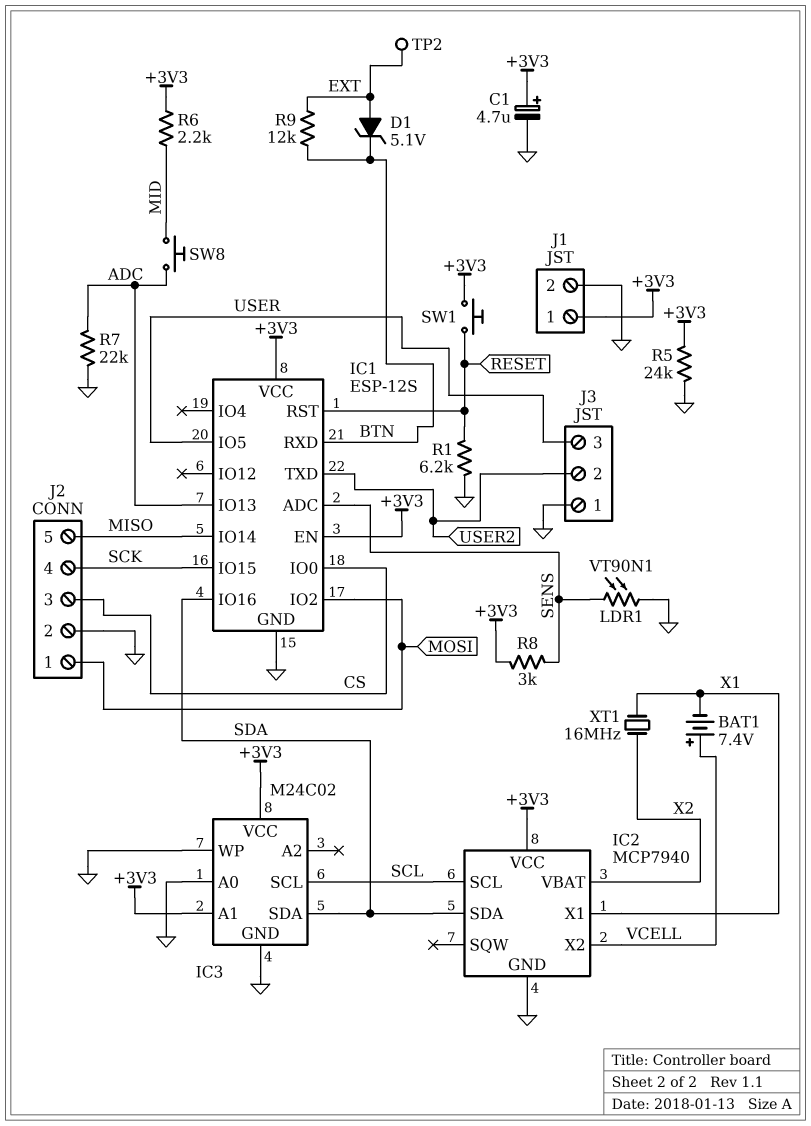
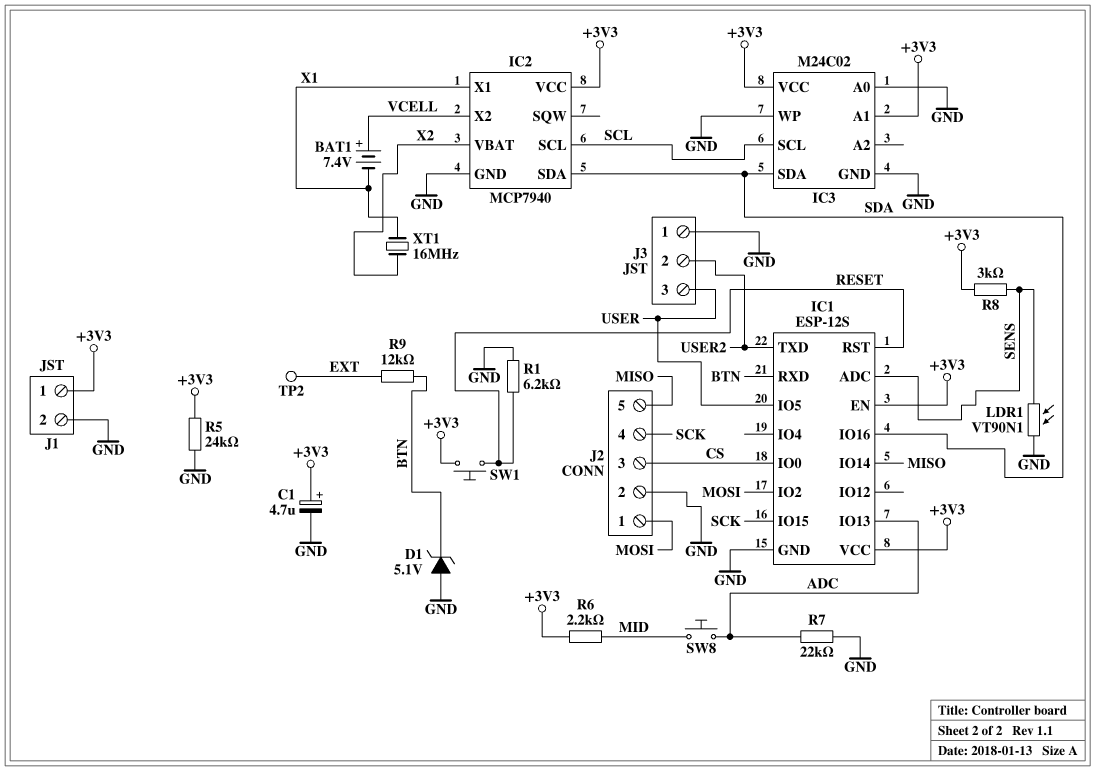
D1: zener 5.1V (A EXT, K BTN) -> zener 5.1V (A GND, K BTN)

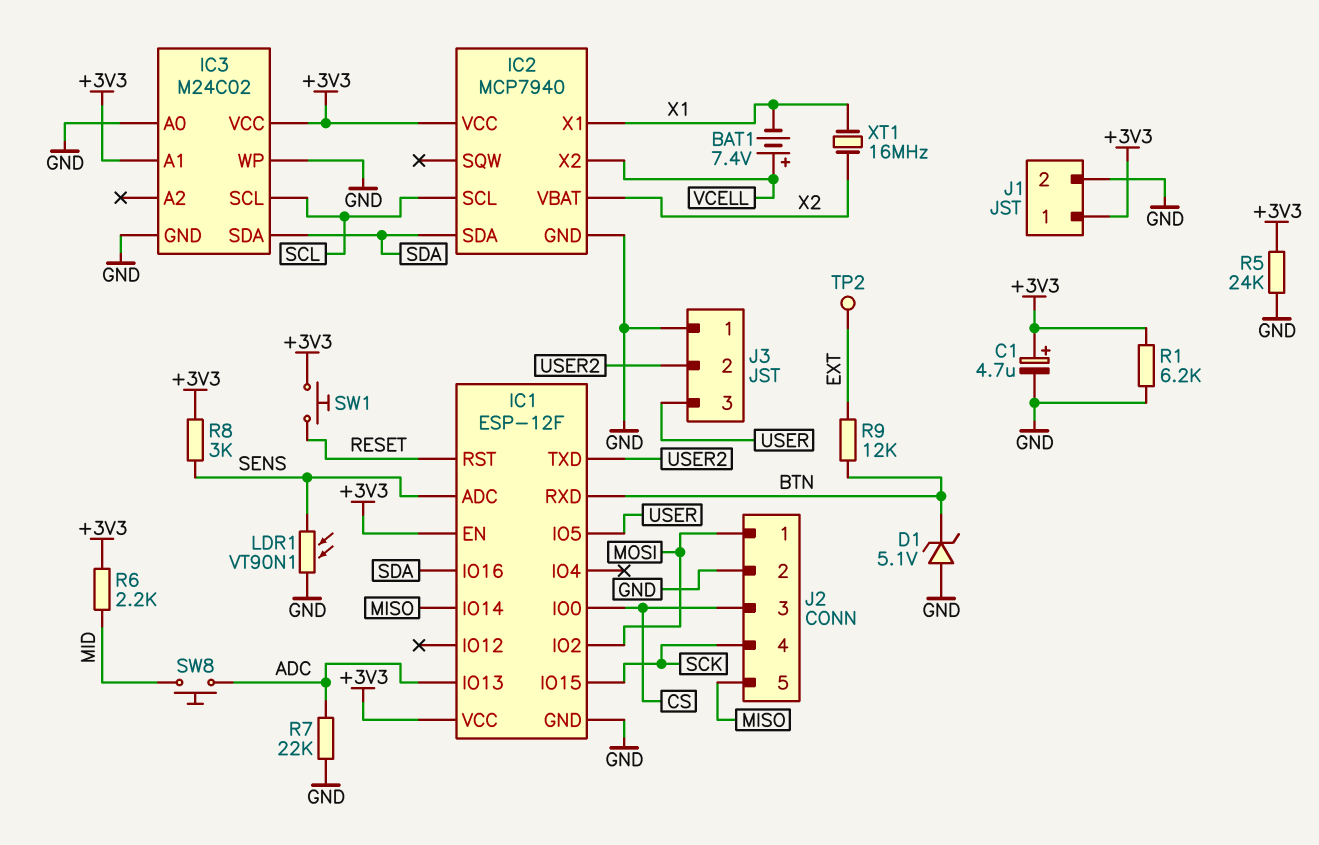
IC1: ESP-12S -> ESP-12F
R1: 6.2k (GND, RESET) -> 6.2k (+3V3, GND)

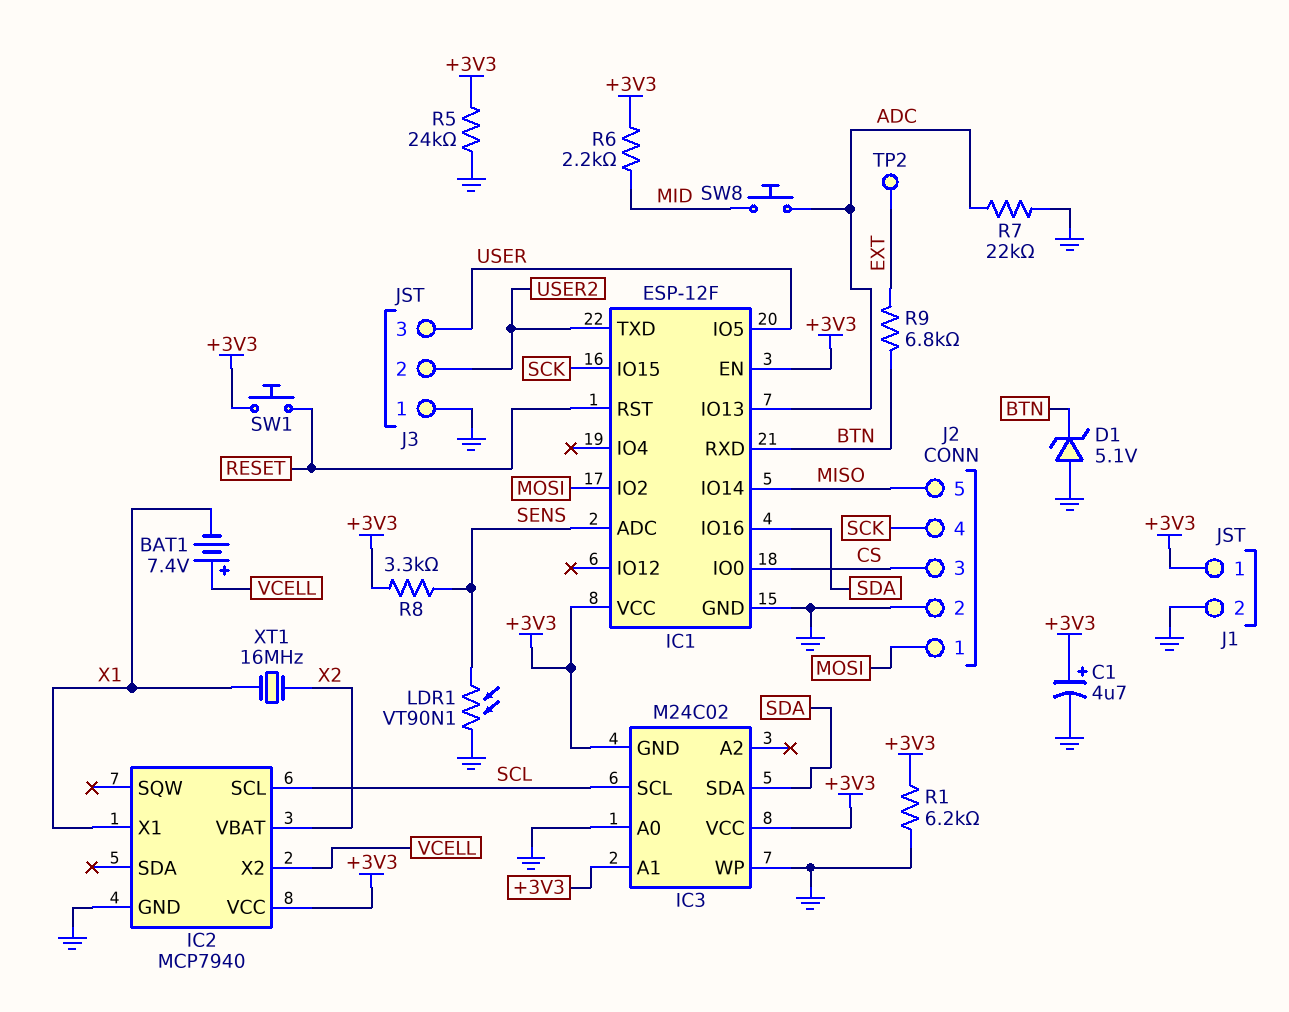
IC2 pin SDA: SDA -> none
IC3 pin GND: GND -> +3V3
R8: 3k (+3V3, SENS) -> 3.3k (+3V3, SENS)
R9: 12k (BTN, EXT) -> 6.8k (BTN, EXT)

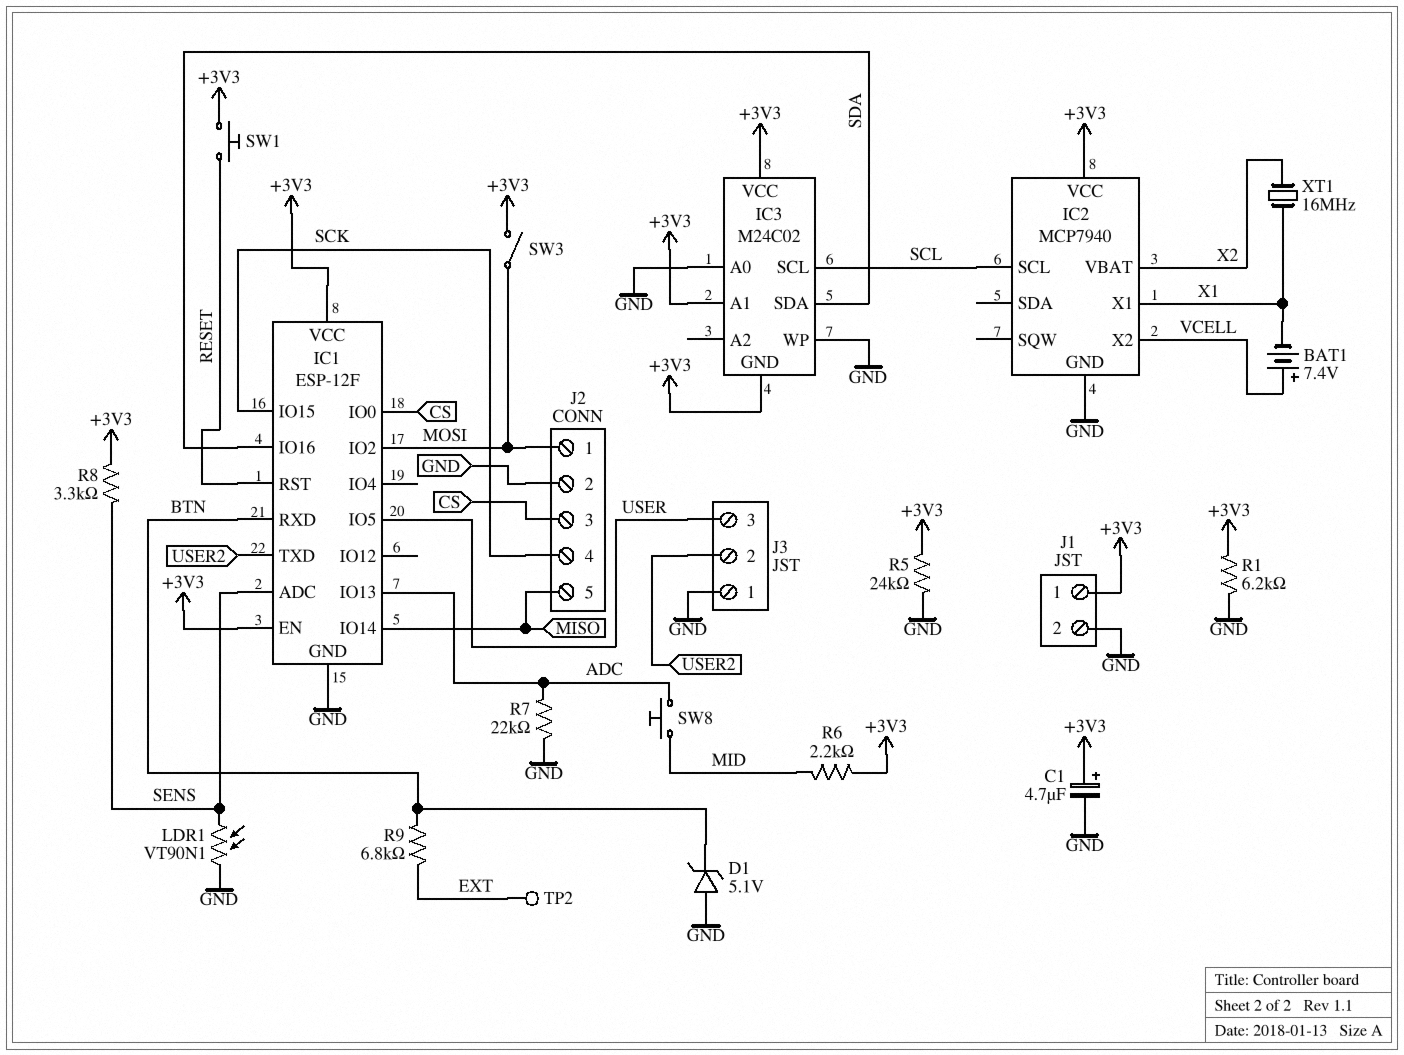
SW3: none -> switch (+3V3, MOSI)

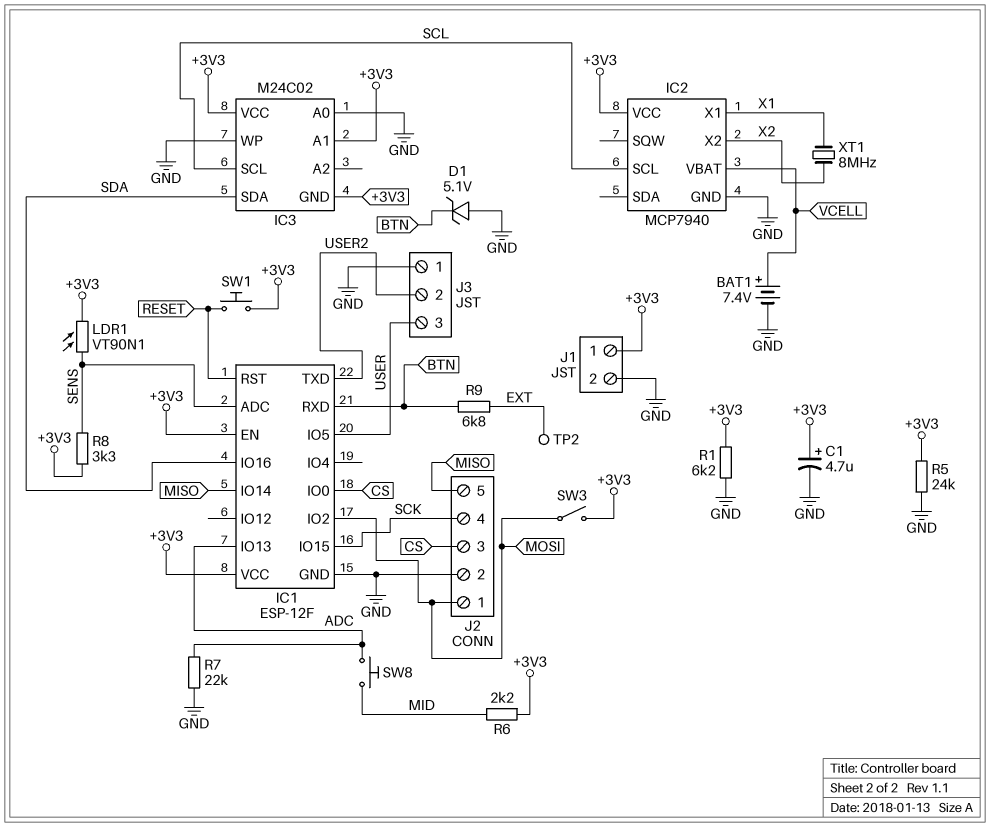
BAT1: 7.4V (plus VCELL, minus X1) -> 7.4V (plus VCELL, minus GND)
IC2 pin VBAT: X2 -> VCELL
IC2 pin X2: VCELL -> X2
LDR1: VT90N1 (GND, SENS) -> VT90N1 (+3V3, SENS)
XT1: 16MHz (X1, X2) -> 8MHz (X1, X2)

